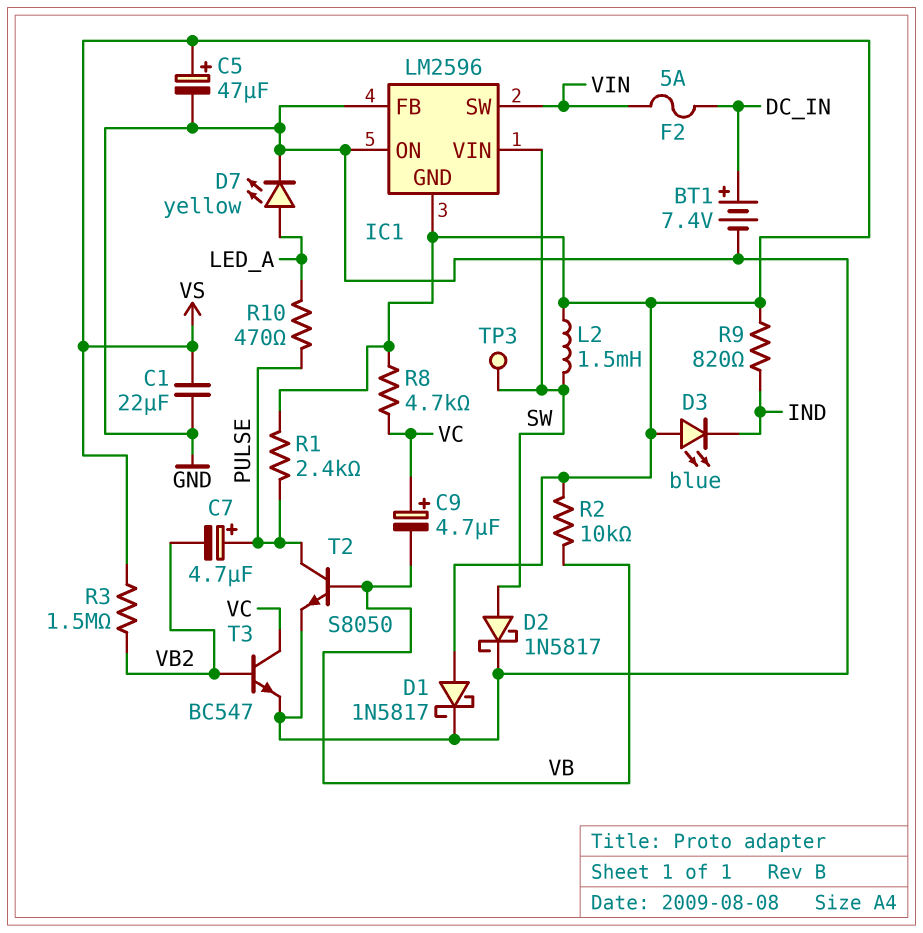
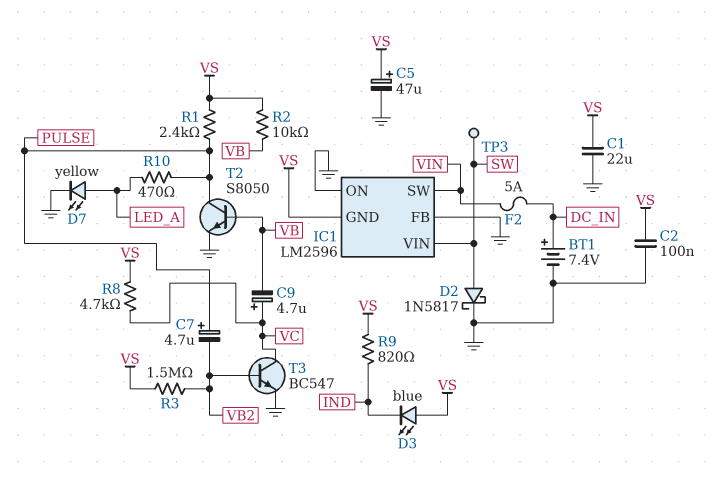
C2: none -> 100nF (GND, VS)
D1: schottky 1N5817 (A VS, K GND) -> none
L2: 1.5mH (SW, VS) -> none

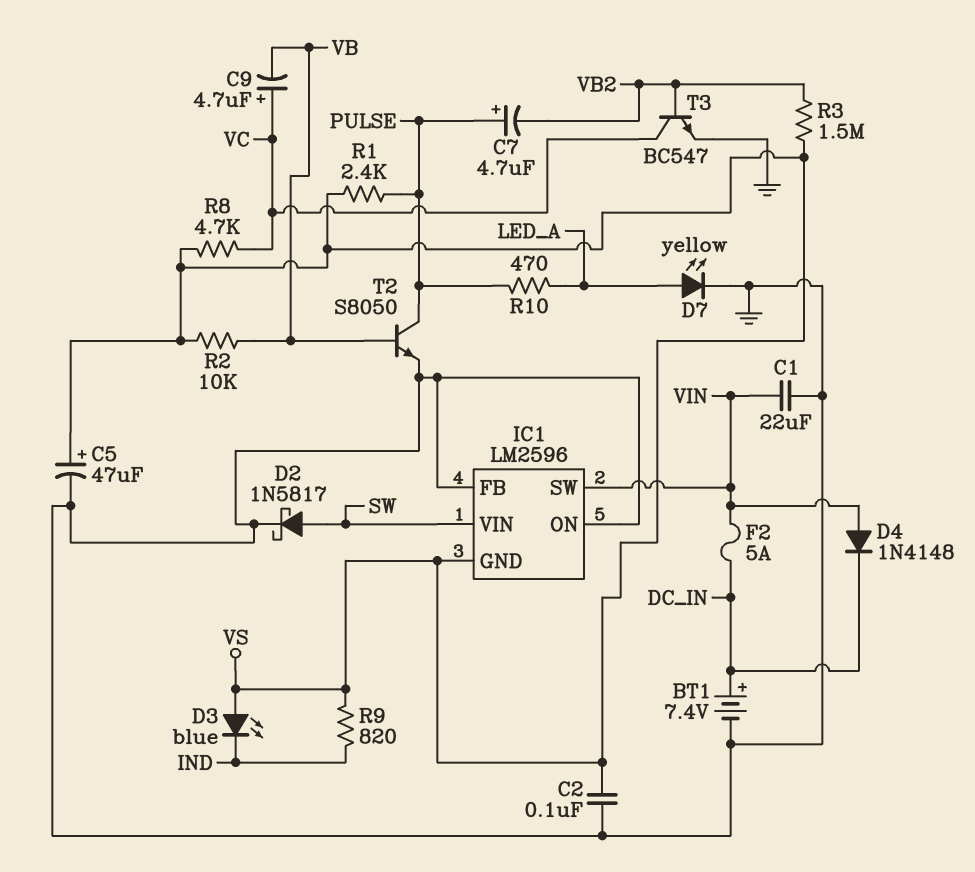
C1: 22uF (GND, VS) -> 22uF (GND, VIN)
D4: none -> diode 1N4148 (A VIN, K DC_IN)
TP3: test point (SW) -> none

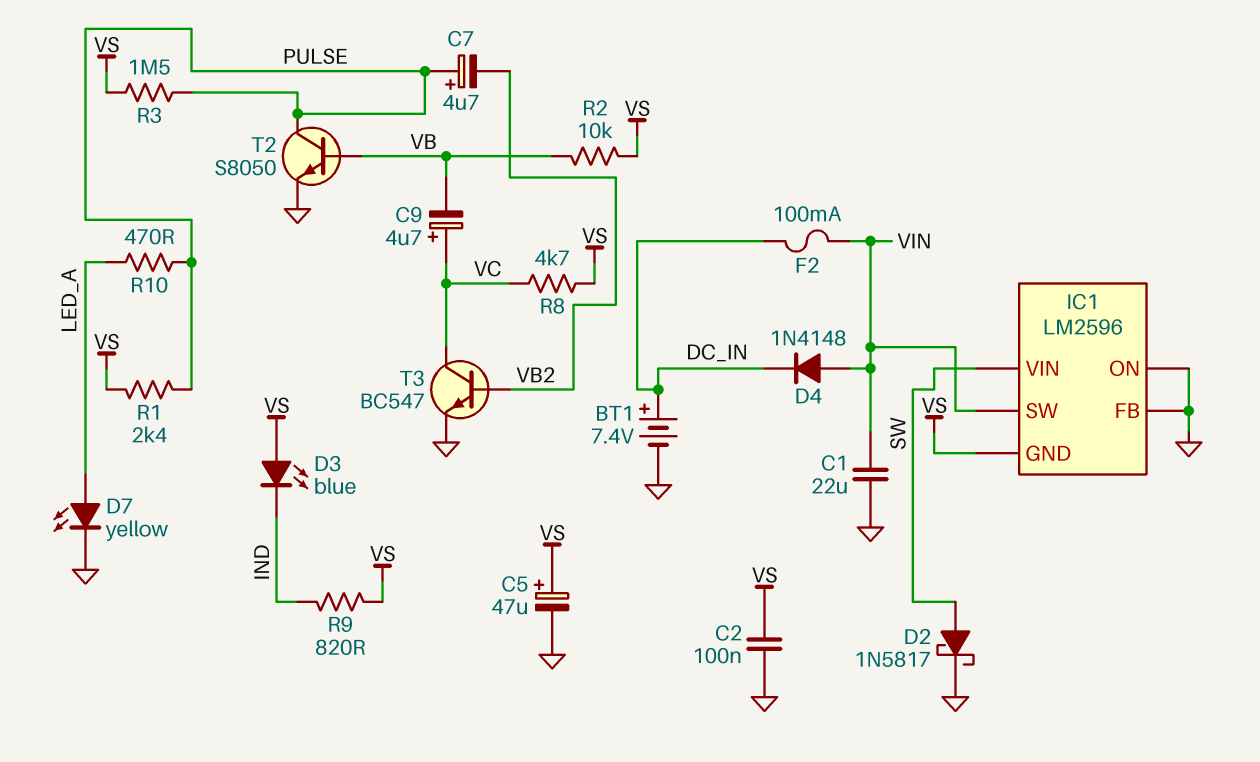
F2: 5A (DC_IN, VIN) -> 100mA (DC_IN, VIN)
R3: 1.5M (VB2, VS) -> 1.5M (PULSE, VS)

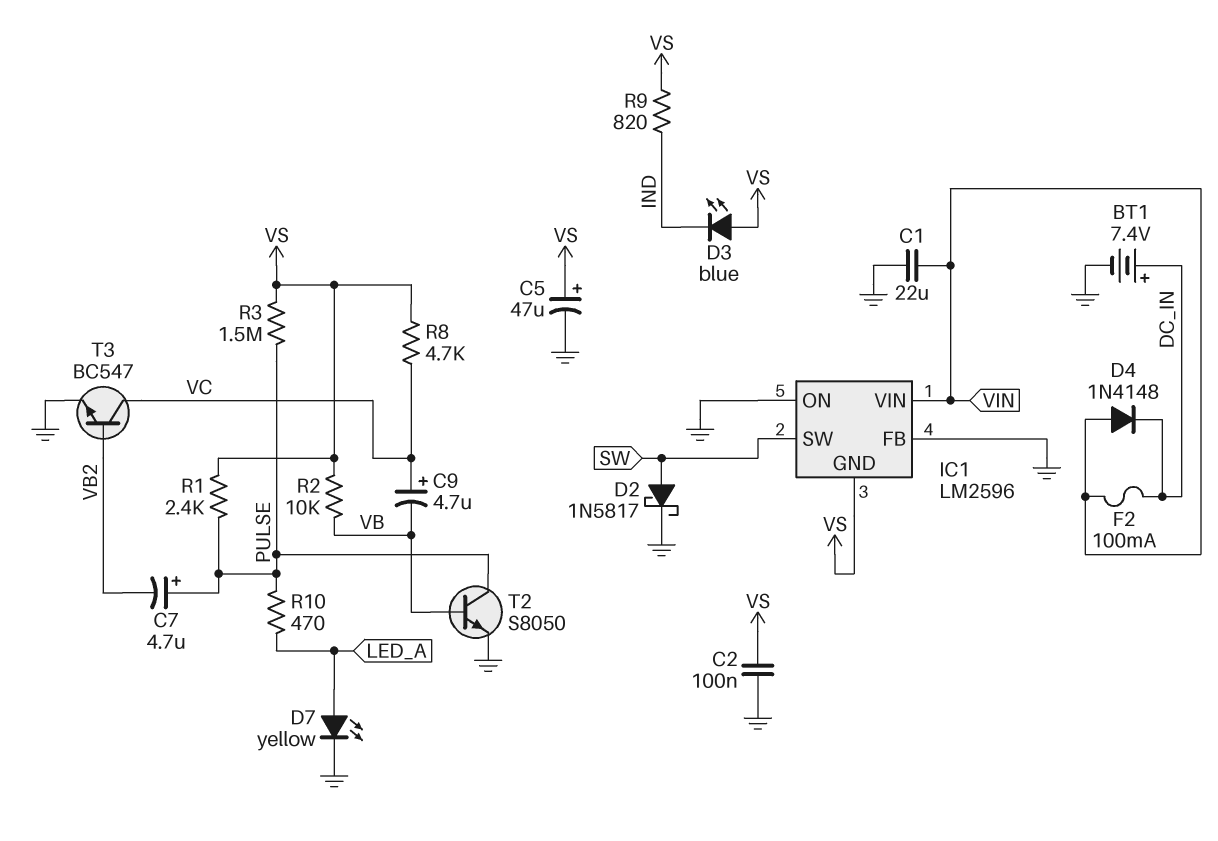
IC1 pin SW: VIN -> SW
IC1 pin VIN: SW -> VIN

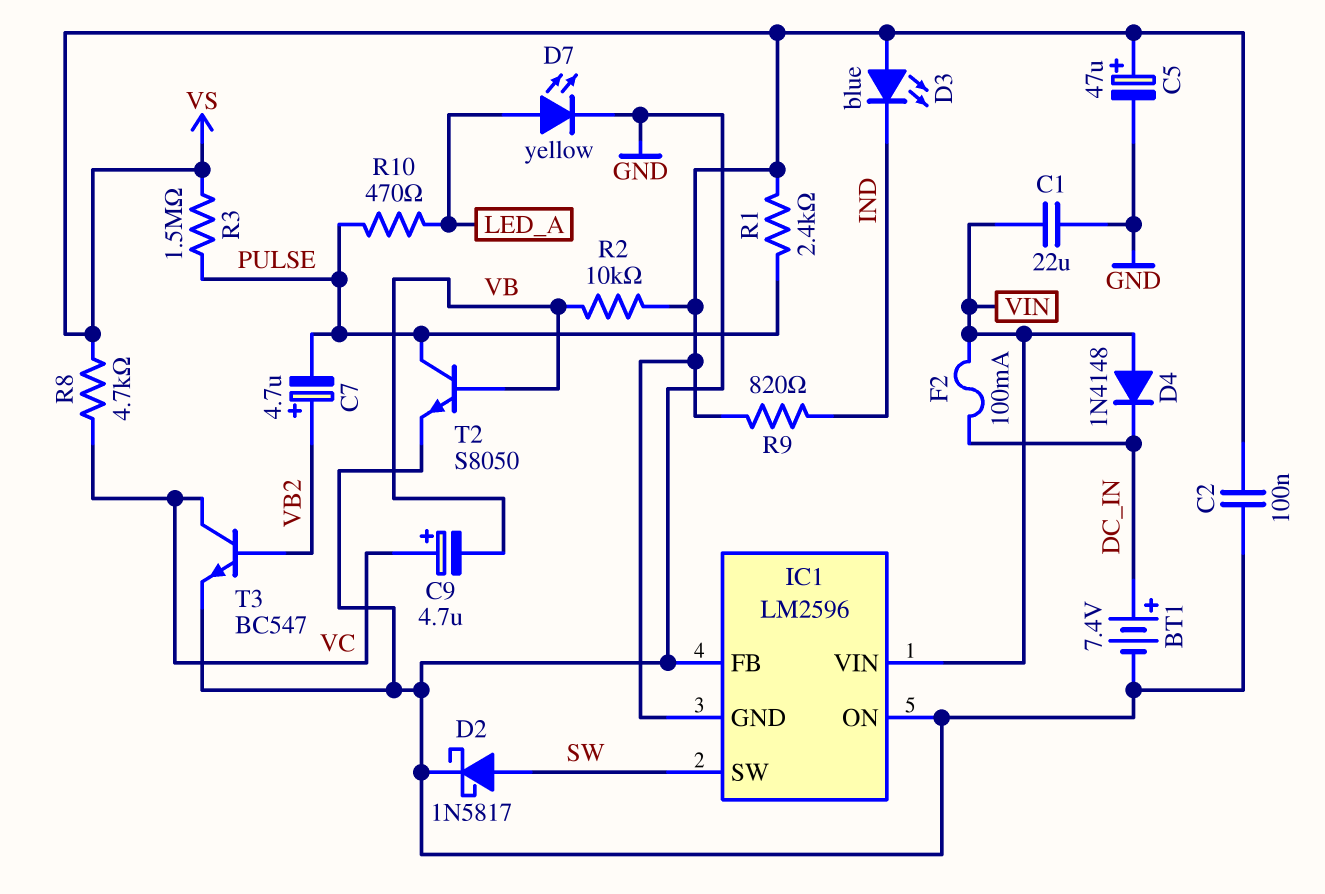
C7: 4.7uF (plus PULSE, minus VB2) -> 4.7uF (plus VB2, minus PULSE)

